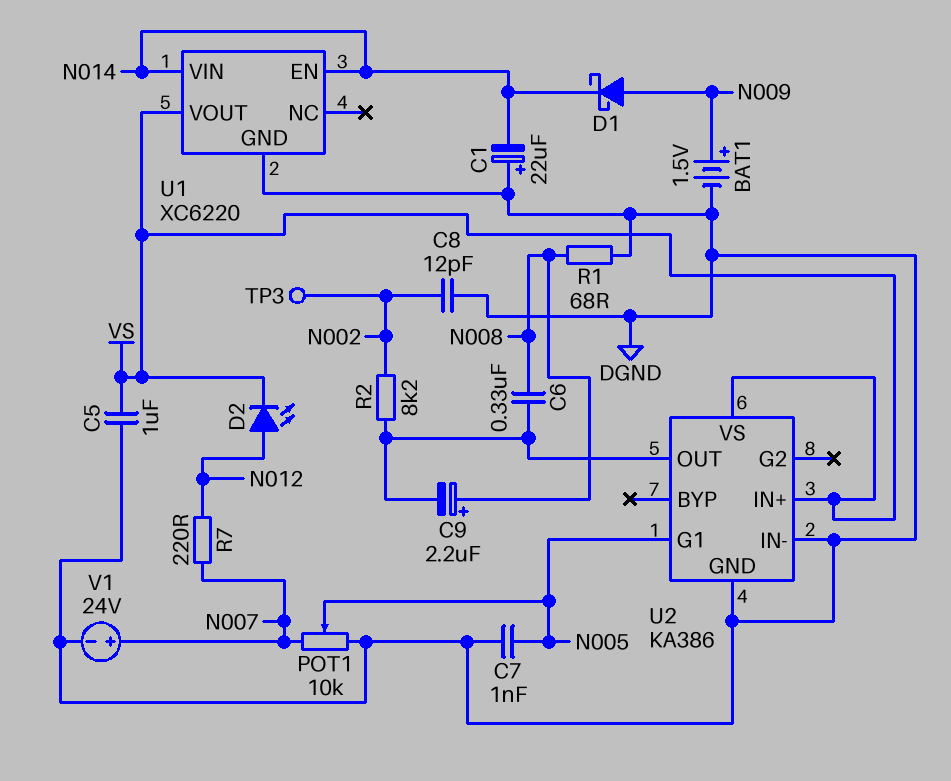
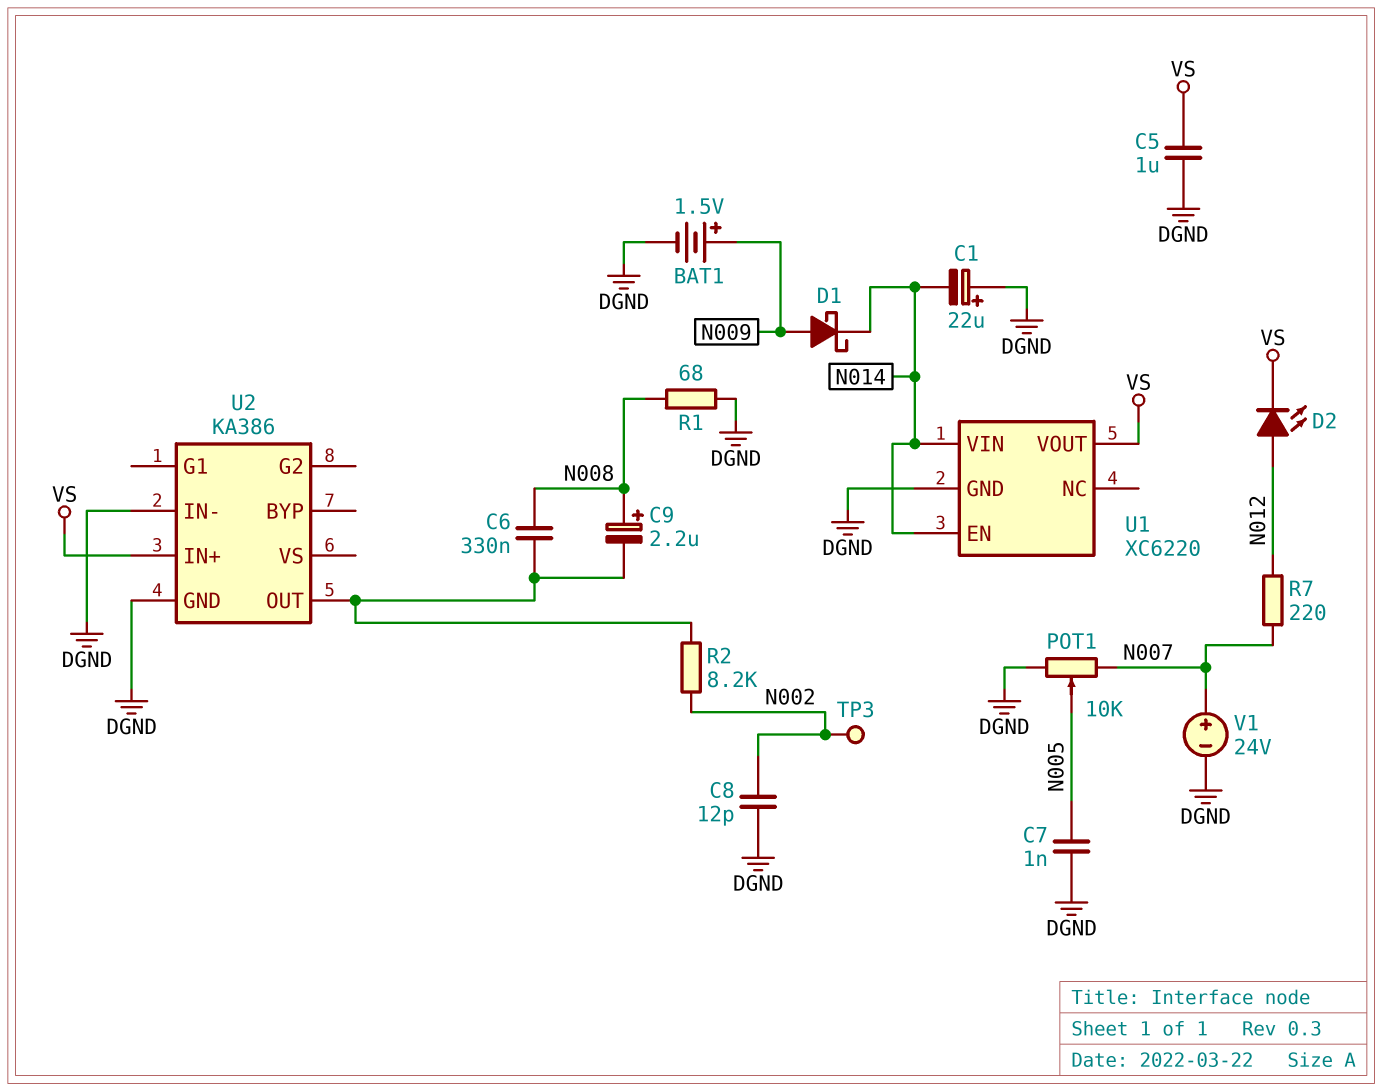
U2 pin G1: N005 -> none
U2 pin VS: VS -> none

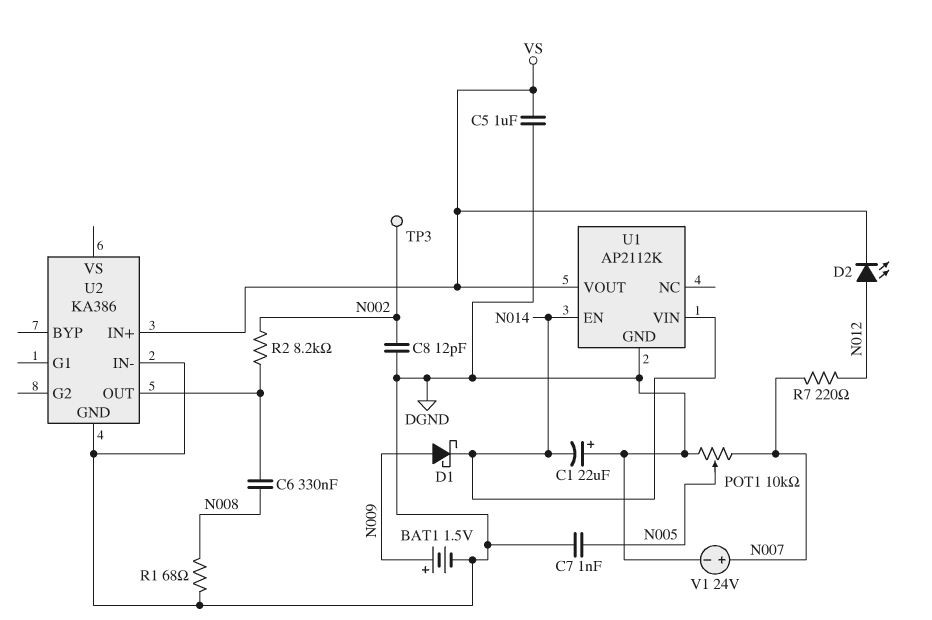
C9: 2.2uF (plus N008, minus U2/OUT) -> none
U1: XC6220 -> AP2112K

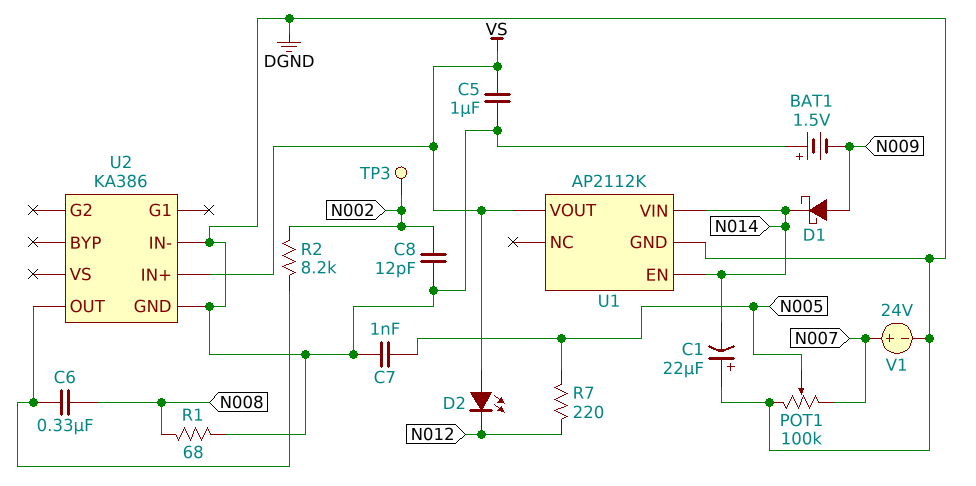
BAT1: 1.5V (plus N009, minus DGND) -> 1.5V (plus DGND, minus N009)
D2: LED (A N012, K VS) -> LED (A VS, K N012)
POT1: 10k (DGND, N007, wiper N005) -> 100k (DGND, N007, wiper N005)
R7: 220 (N007, N012) -> 220 (N005, N012)

